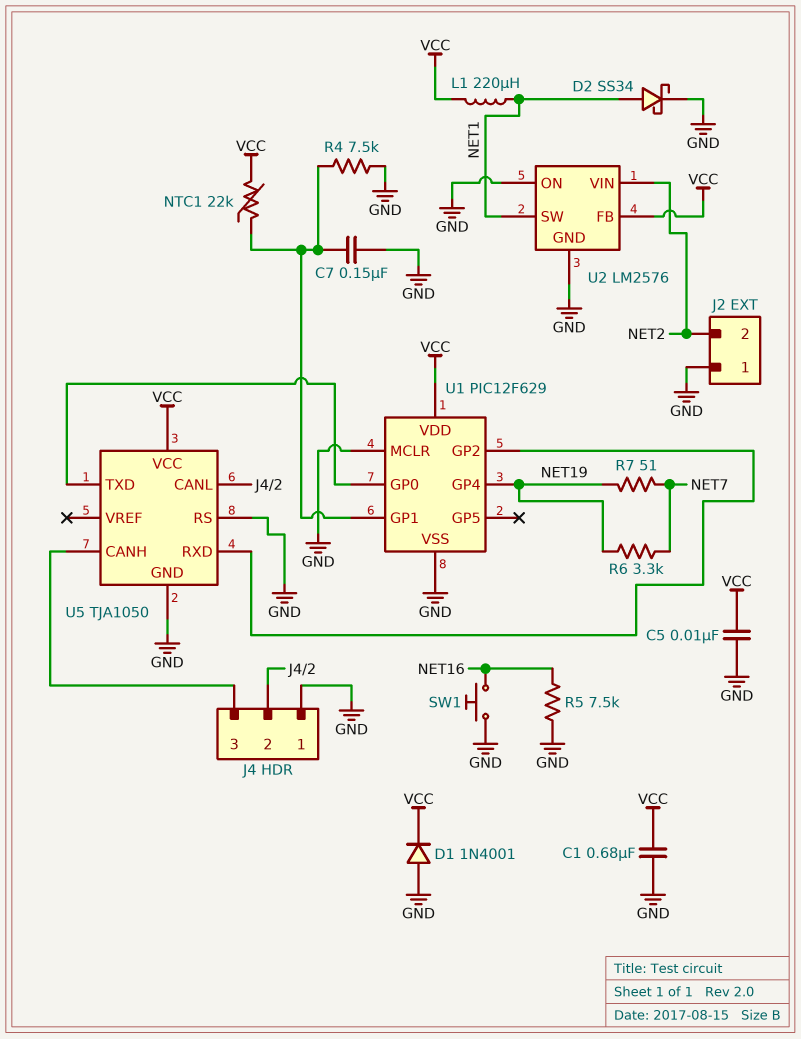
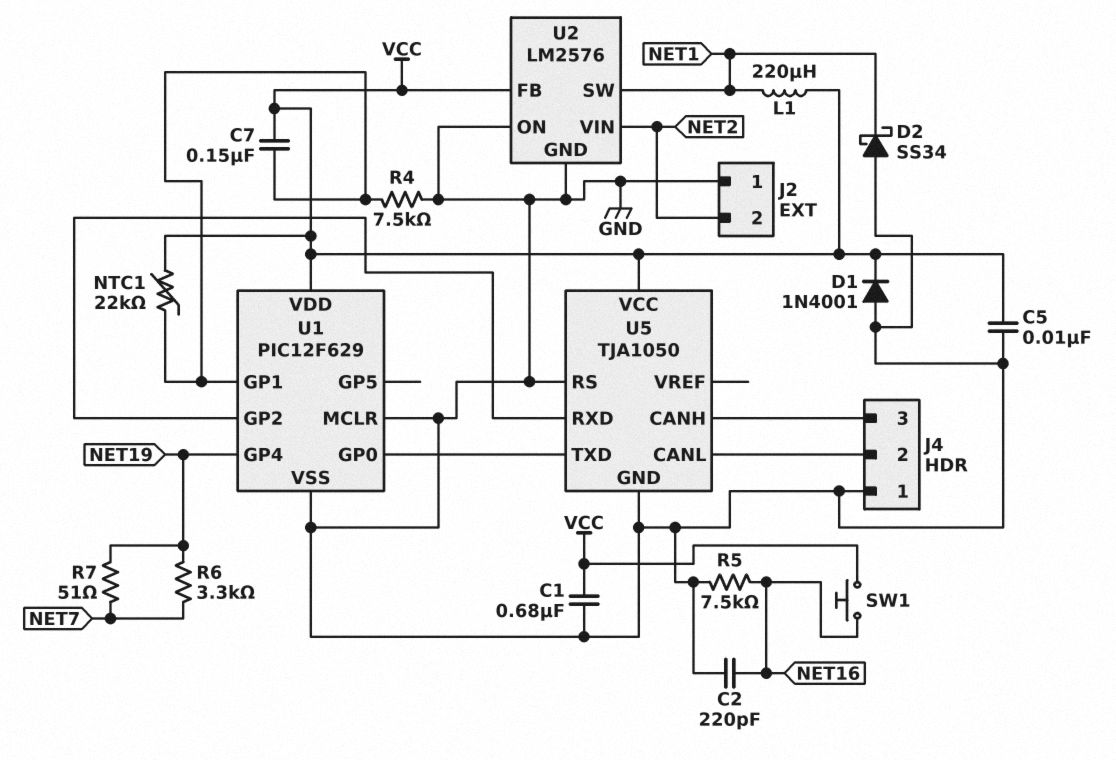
C2: none -> 220pF (GND, NET16)
C7: 150nF (GND, U1/GP1) -> 150nF (U1/GP1, VCC)
D2: schottky SS34 (A NET1, K GND) -> schottky SS34 (A GND, K NET1)
SW1: button (GND, NET16) -> button (NET16, VCC)

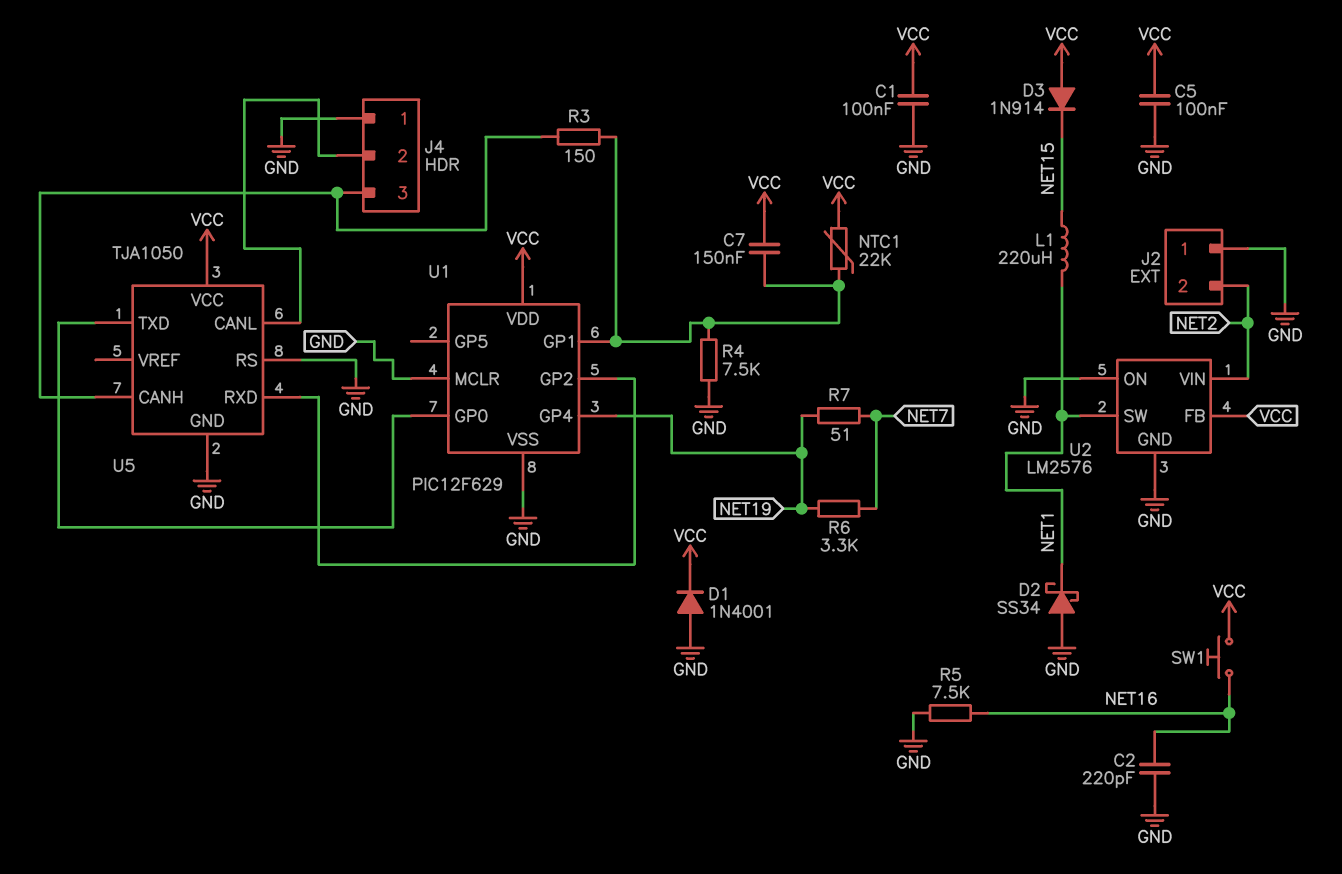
C1: 680nF (GND, VCC) -> 100nF (GND, VCC)
C5: 10nF (GND, VCC) -> 100nF (GND, VCC)
D3: none -> diode 1N914 (A VCC, K NET15)
L1: 220uH (NET1, VCC) -> 220uH (NET1, NET15)
R3: none -> 150 (J4/3, U1/GP1)

